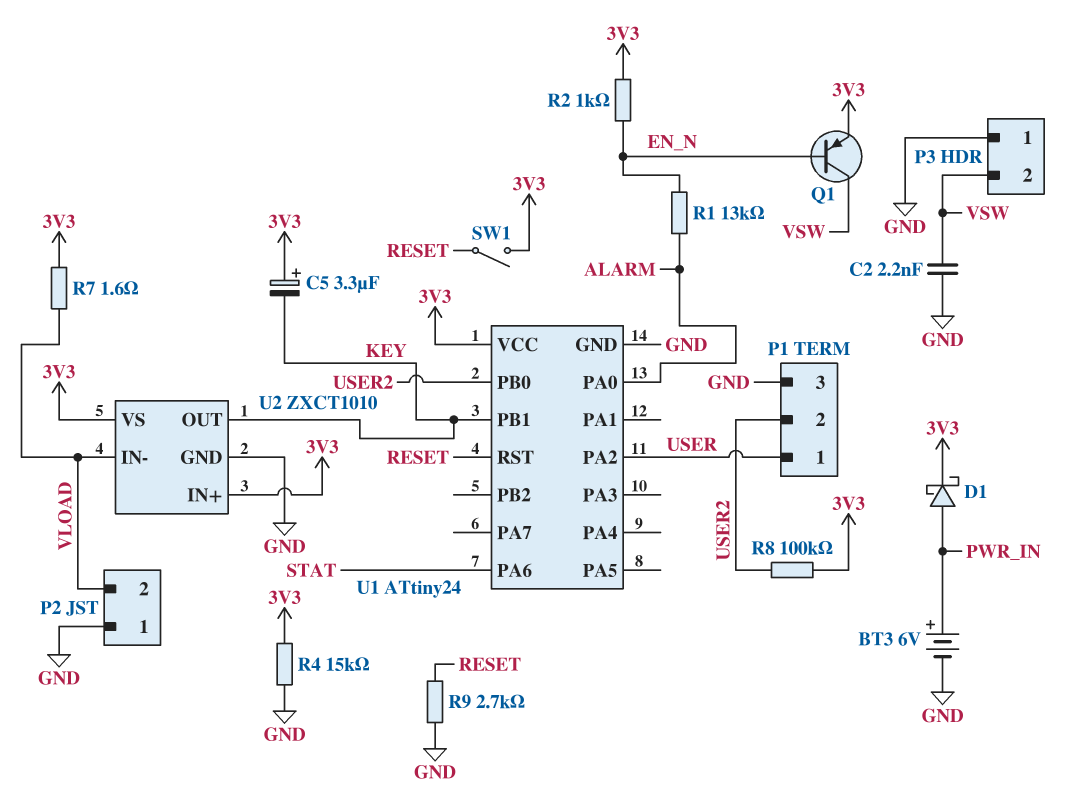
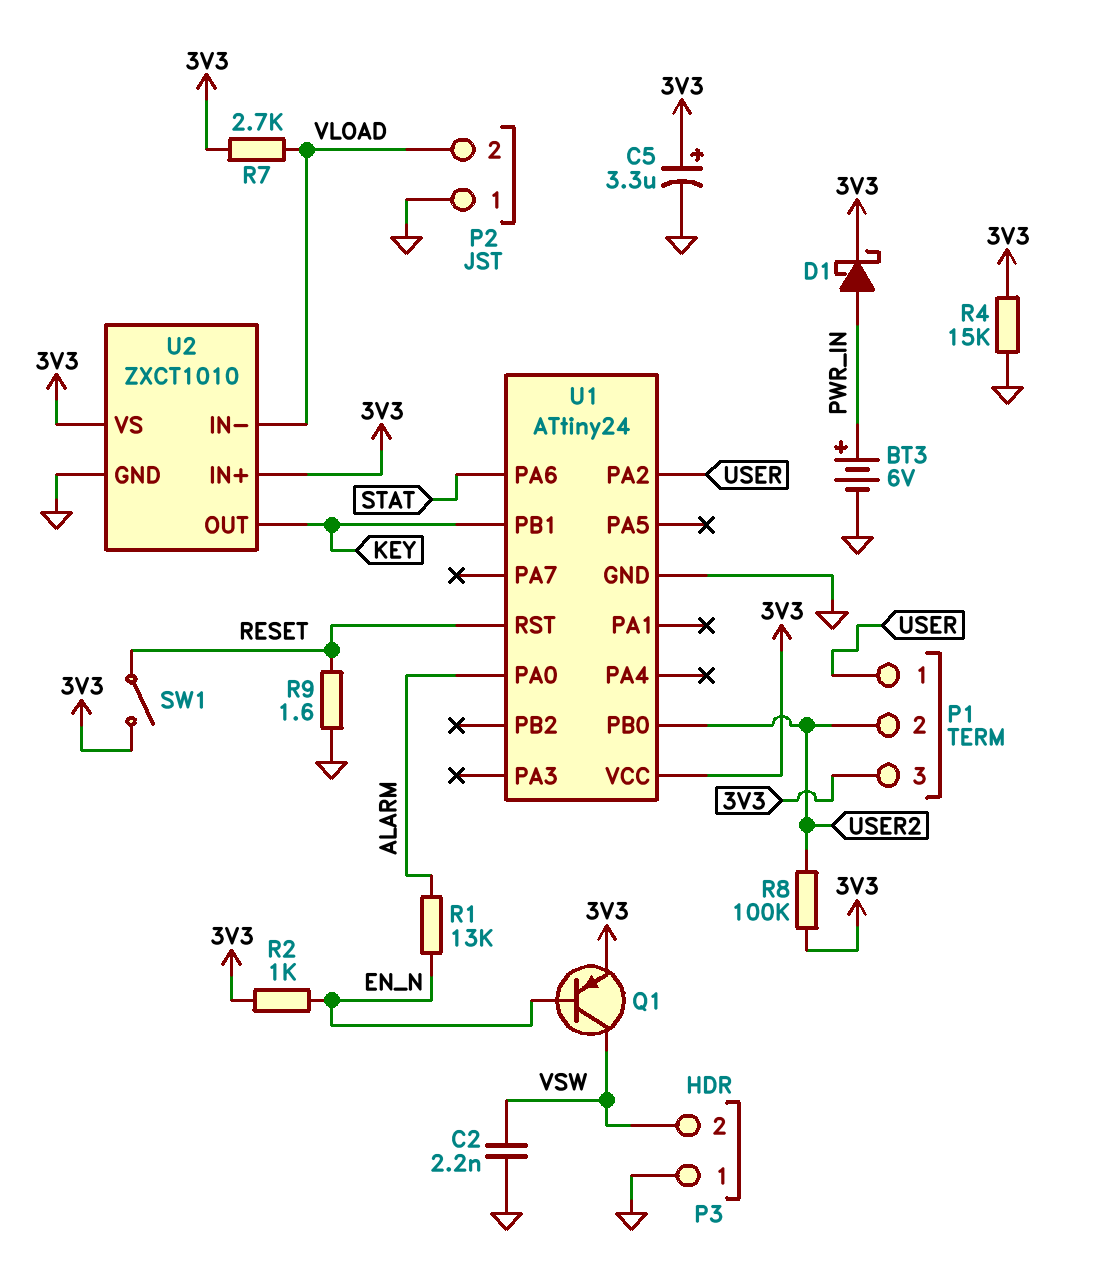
C5: 3.3uF (plus 3V3, minus KEY) -> 3.3uF (plus 3V3, minus GND)
P1 pin 3: GND -> 3V3
R7: 1.6 (3V3, VLOAD) -> 2.7k (3V3, VLOAD)
R9: 2.7k (GND, RESET) -> 1.6 (GND, RESET)

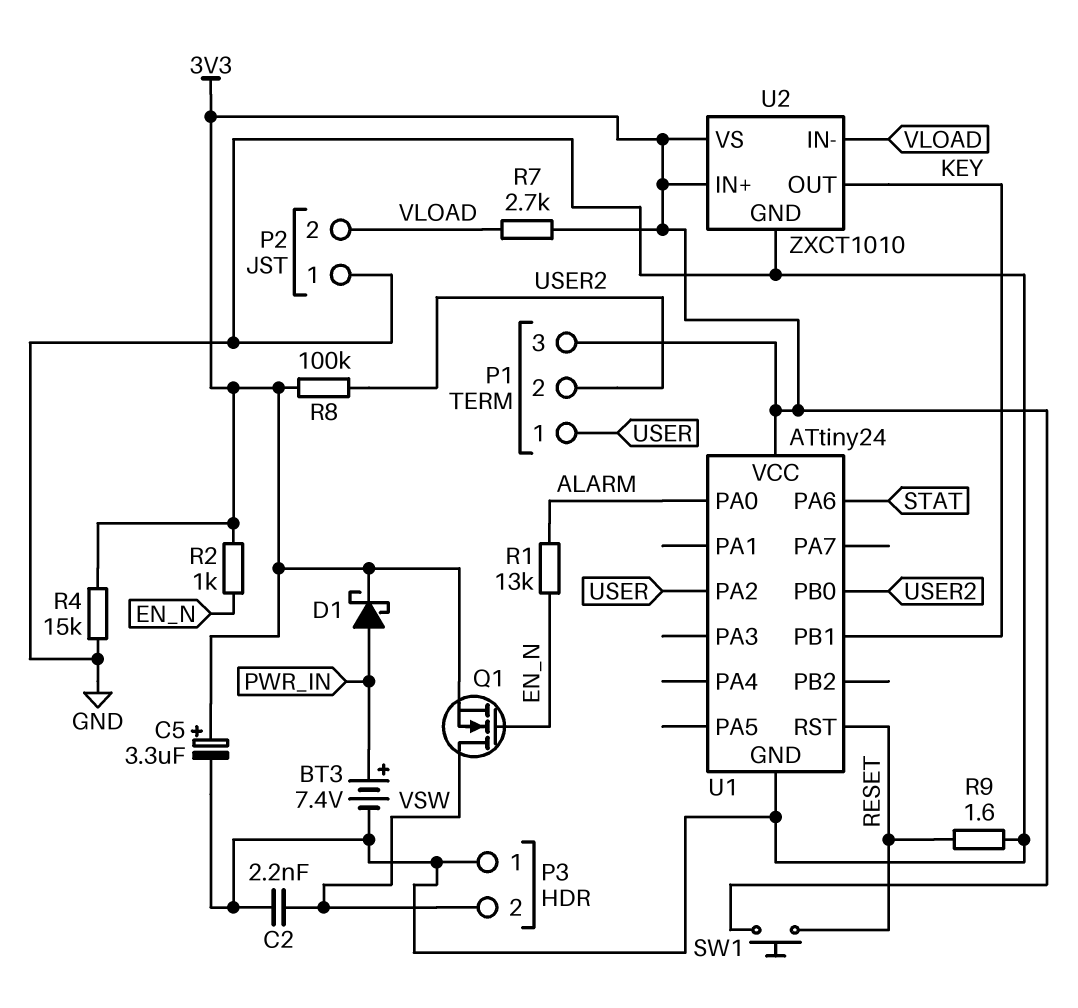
BT3: 6V (plus PWR_IN, minus GND) -> 7.4V (plus PWR_IN, minus GND)
Q1: PNP (B EN_N, C VSW, E 3V3) -> NMOS (G EN_N, D VSW, S 3V3)
SW1: switch (3V3, RESET) -> button (3V3, RESET)

